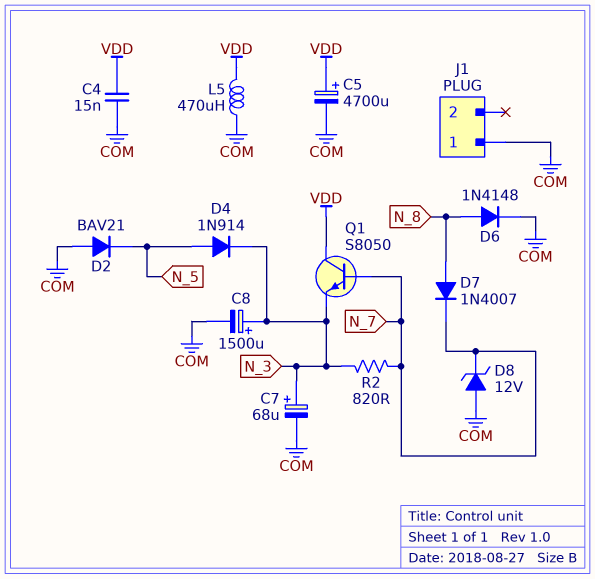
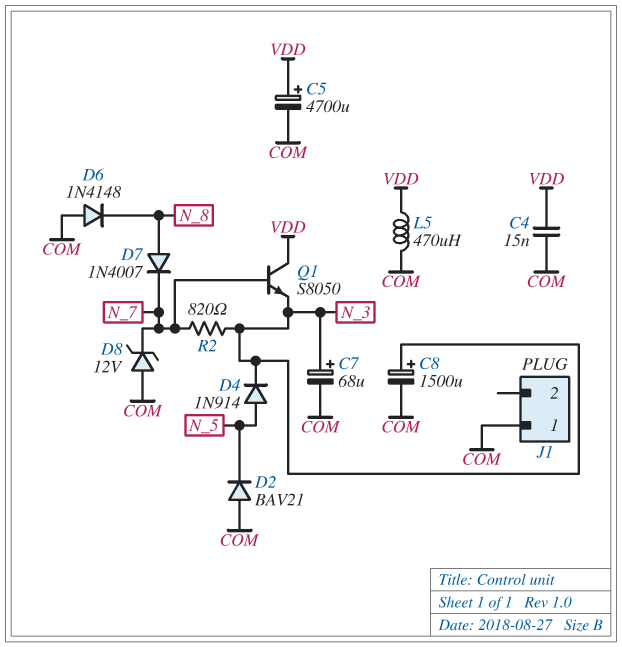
D6: diode 1N4148 (A N_8, K COM) -> diode 1N4148 (A COM, K N_8)

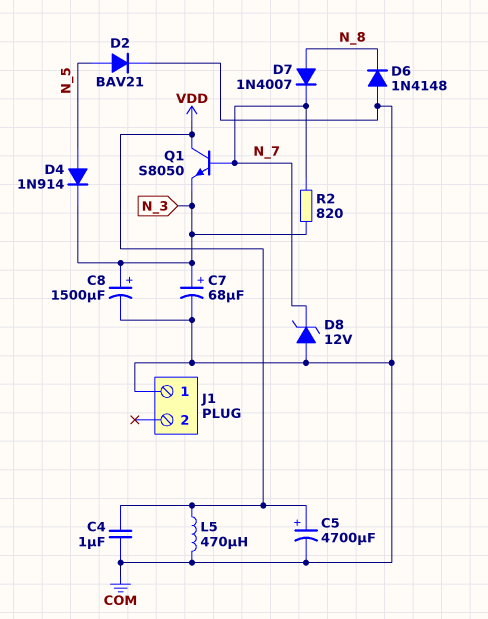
C4: 15nF (COM, VDD) -> 1uF (COM, VDD)
D2: diode BAV21 (A COM, K N_5) -> diode BAV21 (A N_5, K COM)

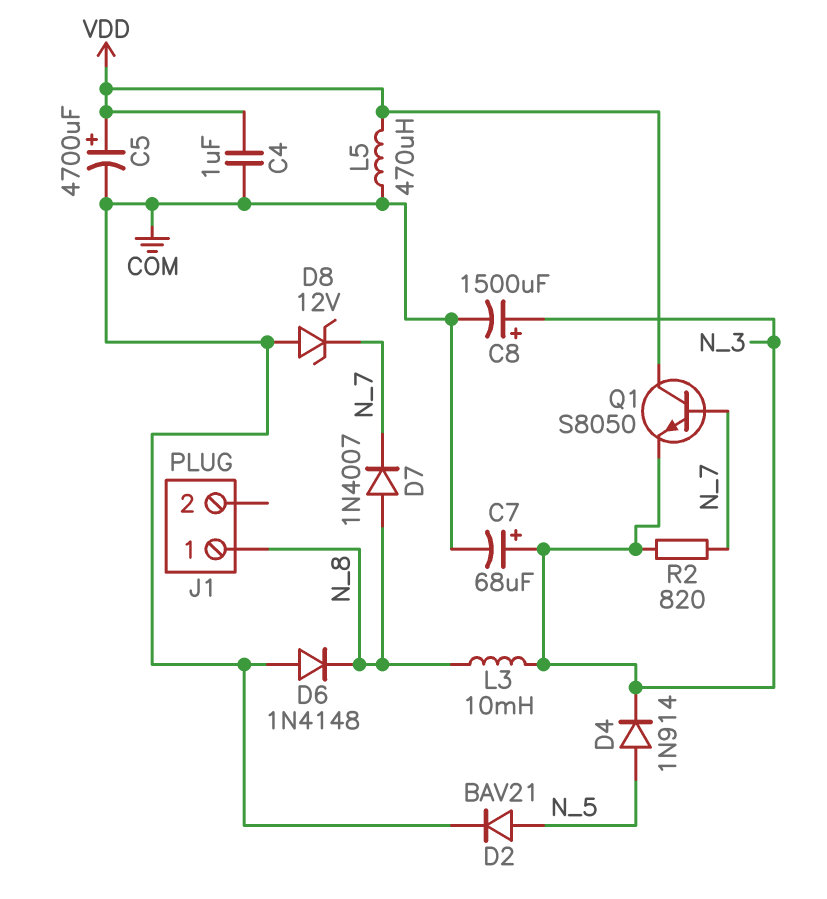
J1 pin 1: COM -> N_8
L3: none -> 10mH (N_3, N_8)

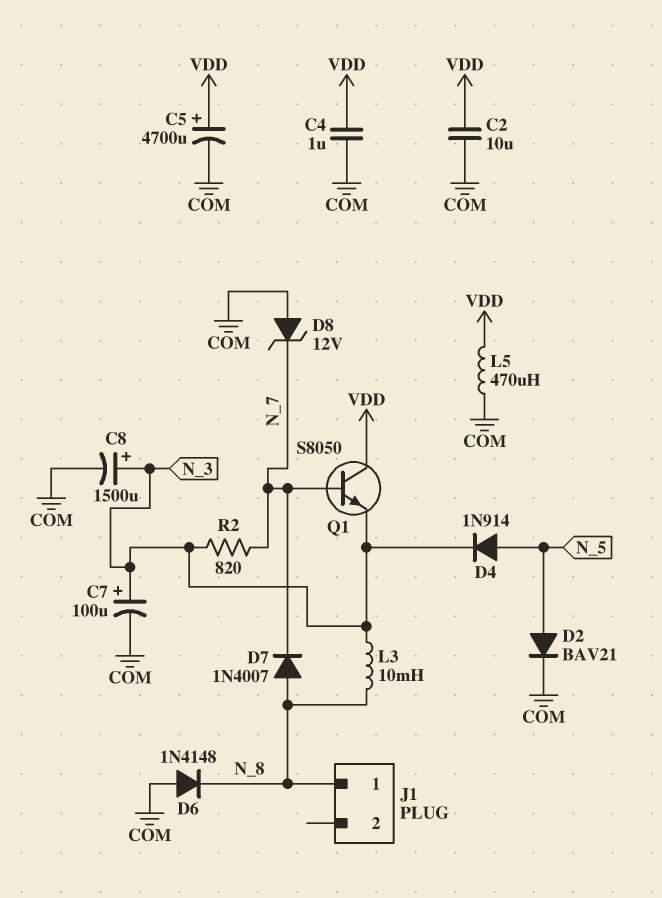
C2: none -> 10uF (COM, VDD)
C7: 68uF (plus N_3, minus COM) -> 100uF (plus N_3, minus COM)

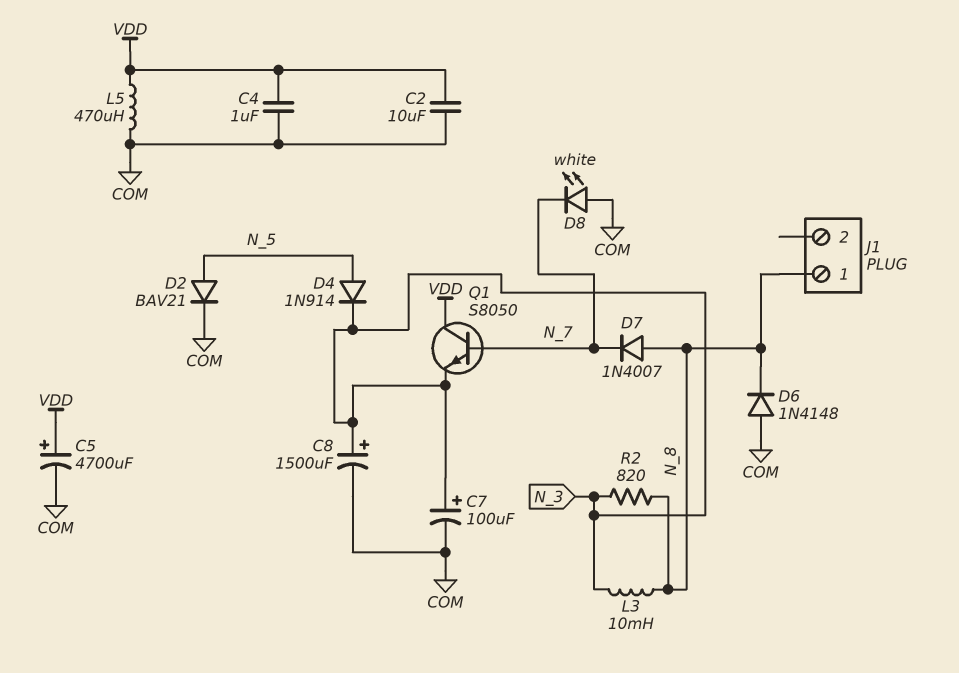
D8: zener 12V (A COM, K N_7) -> LED white (A COM, K N_7)
R2: 820 (N_3, N_7) -> 820 (N_3, N_8)

